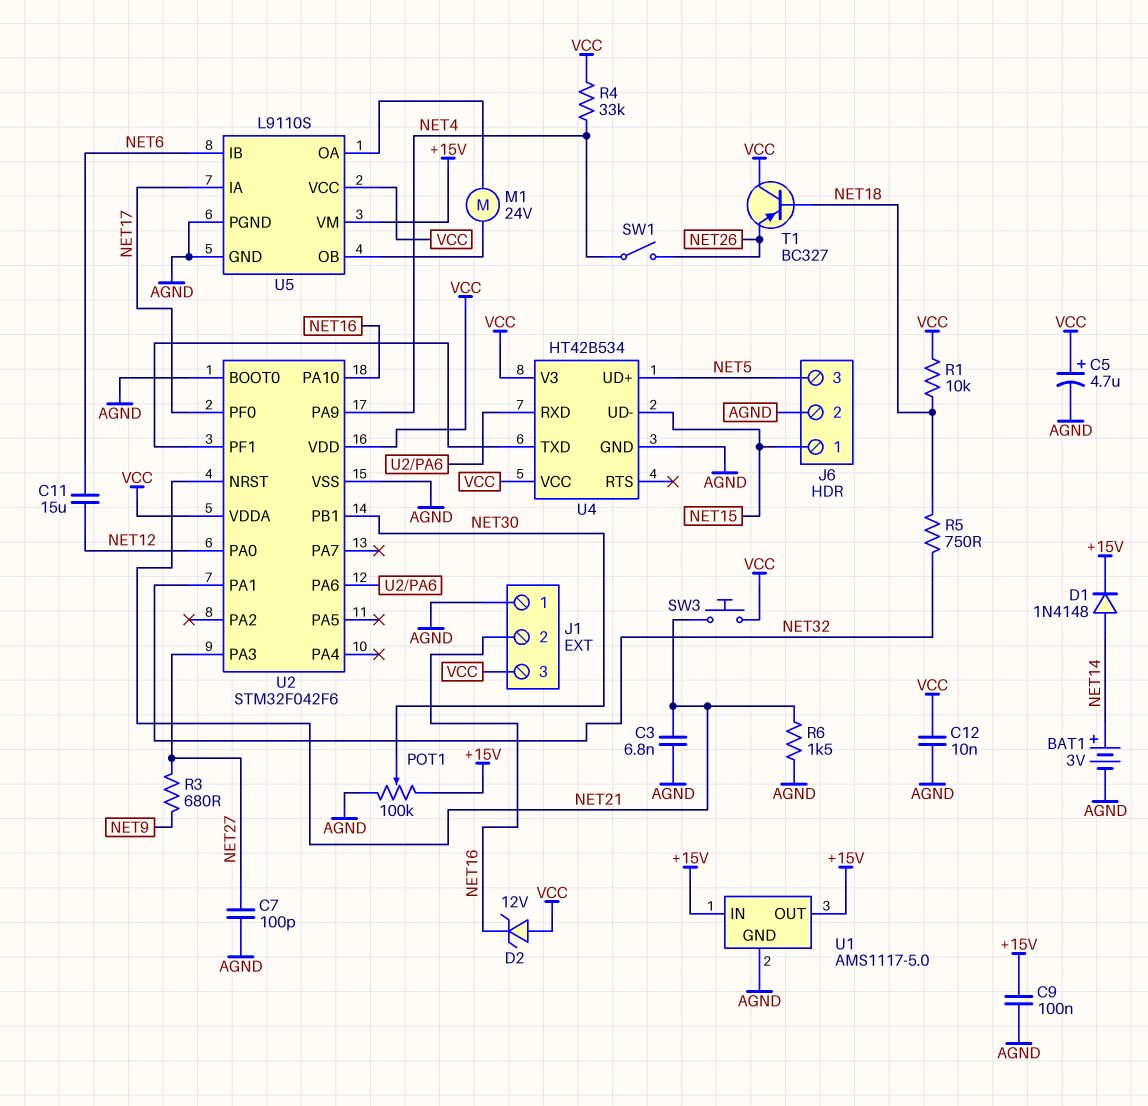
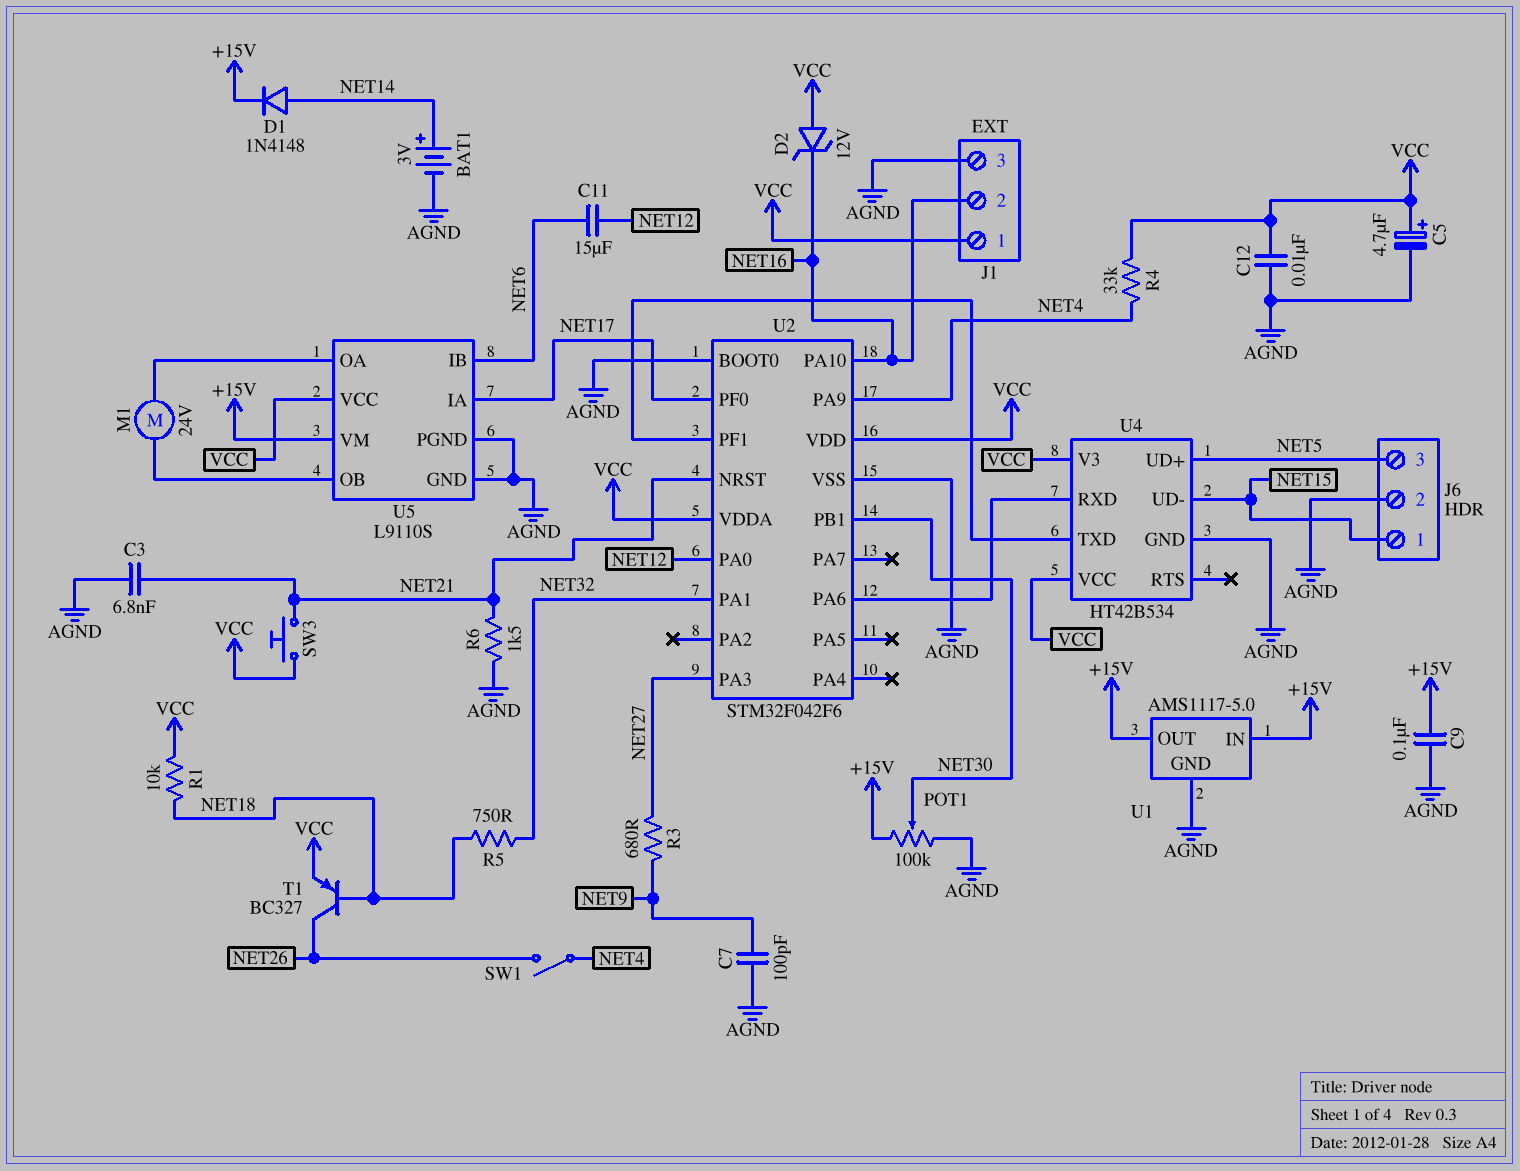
C7: 100pF (AGND, NET27) -> 100pF (AGND, NET9)
J1 pin 1: AGND -> VCC
J1 pin 3: VCC -> AGND
T1: PNP BC327 (B NET18, C VCC, E NET26) -> PNP BC327 (B NET18, C NET26, E VCC)

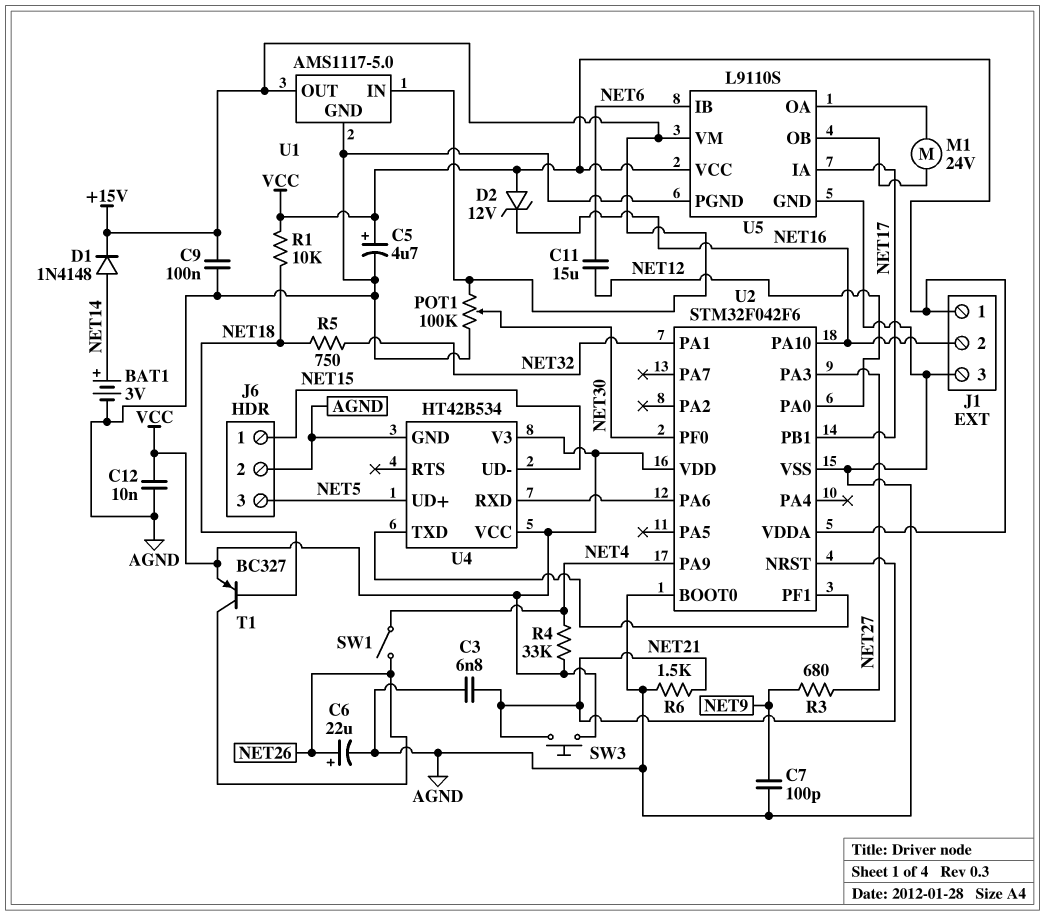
C6: none -> 22uF (plus NET26, minus AGND)
U2 pin PB1: NET30 -> NET17
U2 pin PF0: NET17 -> NET30

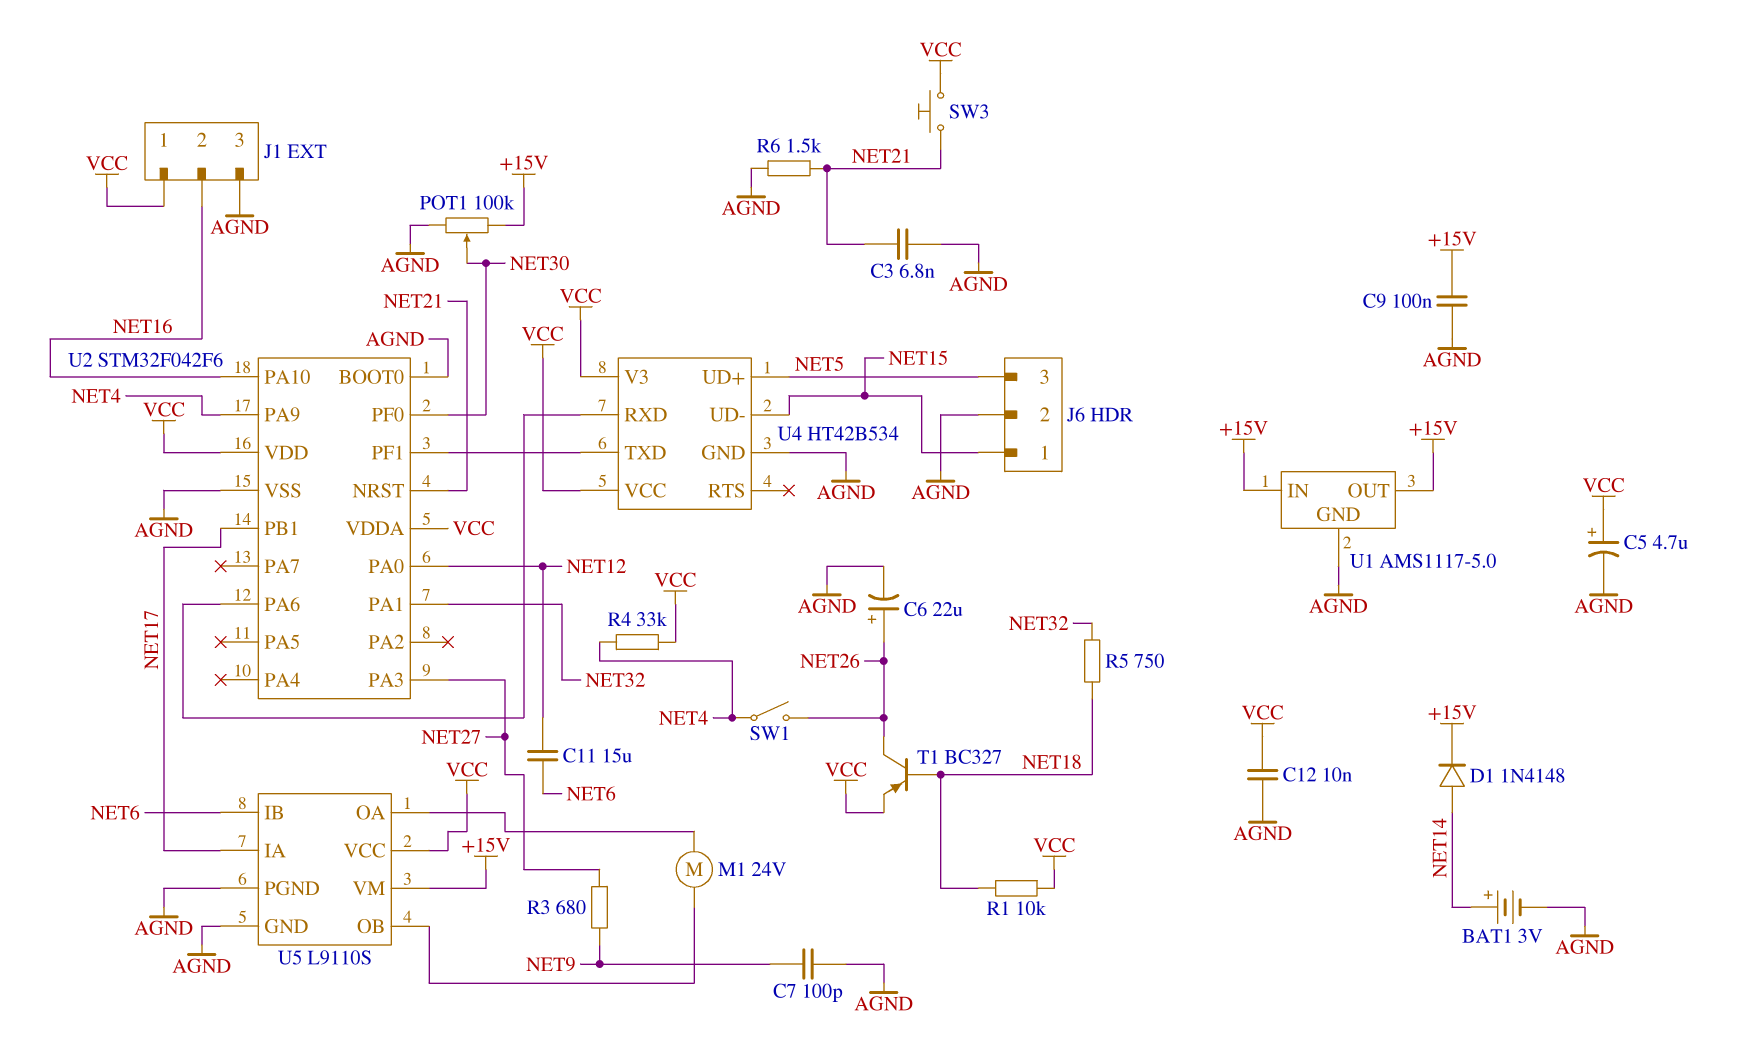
D2: zener 12V (A VCC, K NET16) -> none

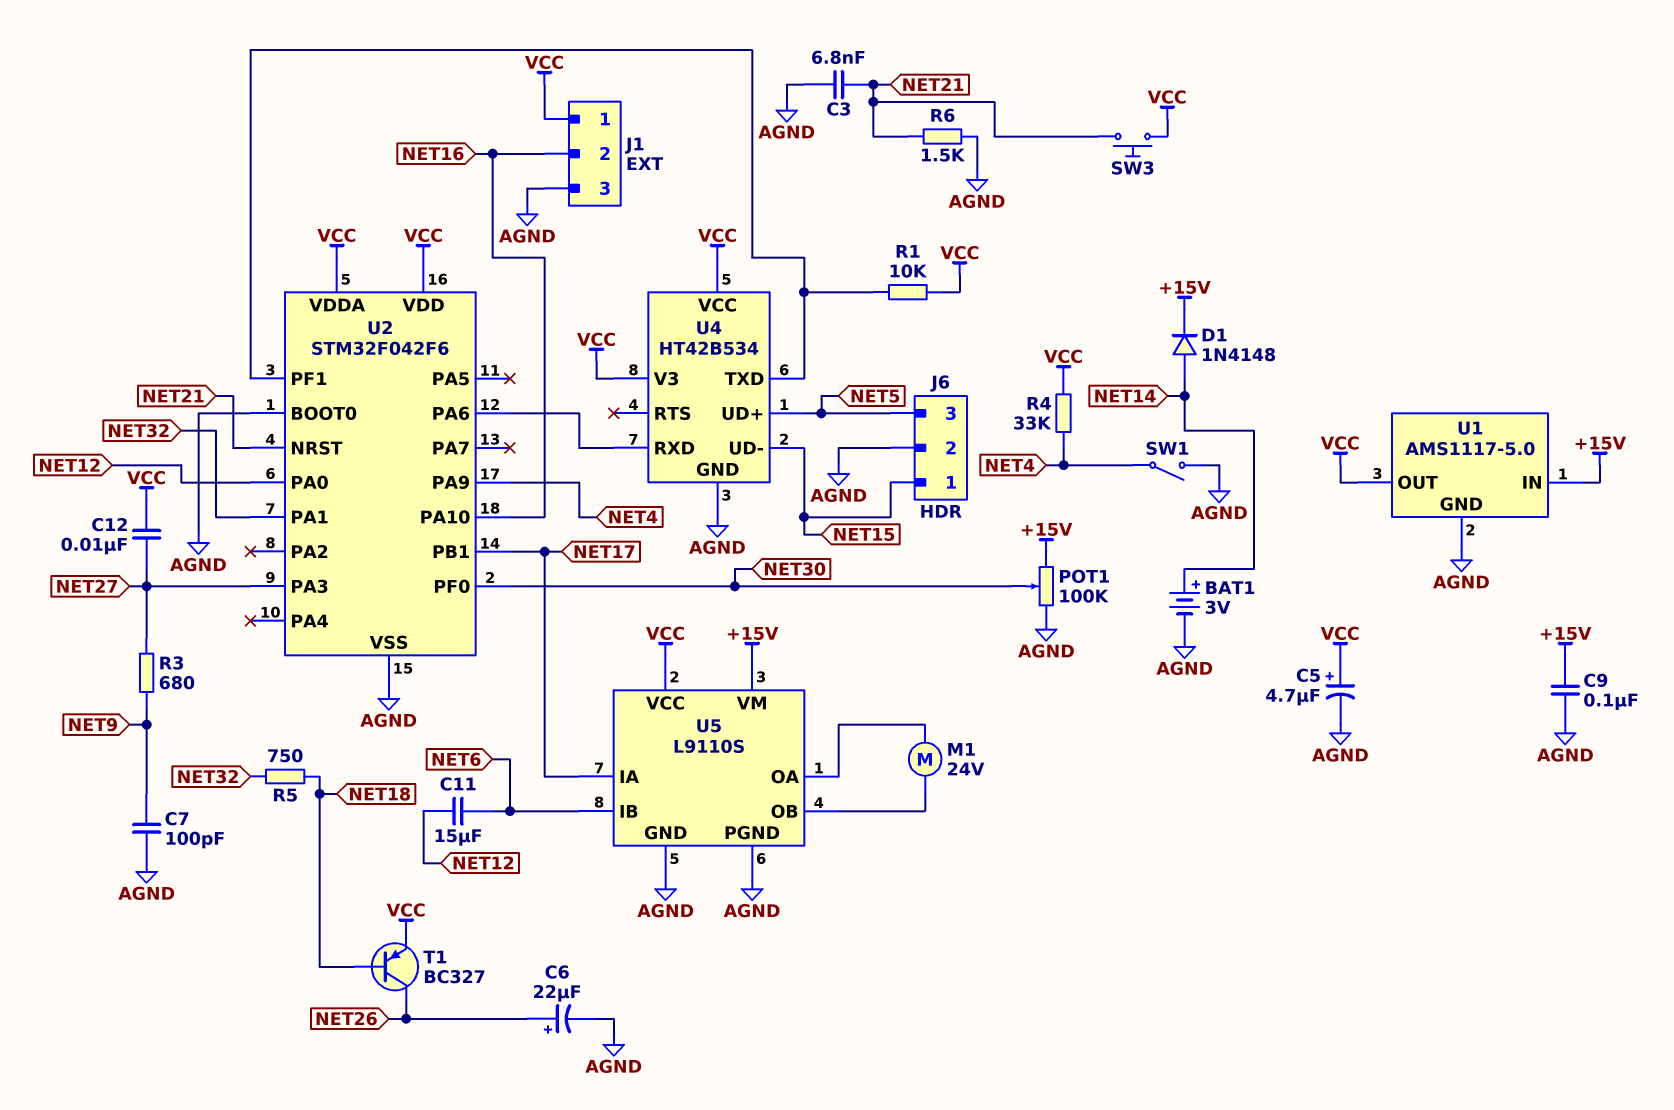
C12: 10nF (AGND, VCC) -> 10nF (NET27, VCC)
R1: 10k (NET18, VCC) -> 10k (U2/PF1, VCC)
SW1: switch (NET4, NET26) -> switch (AGND, NET4)
U1 pin OUT: +15V -> VCC

